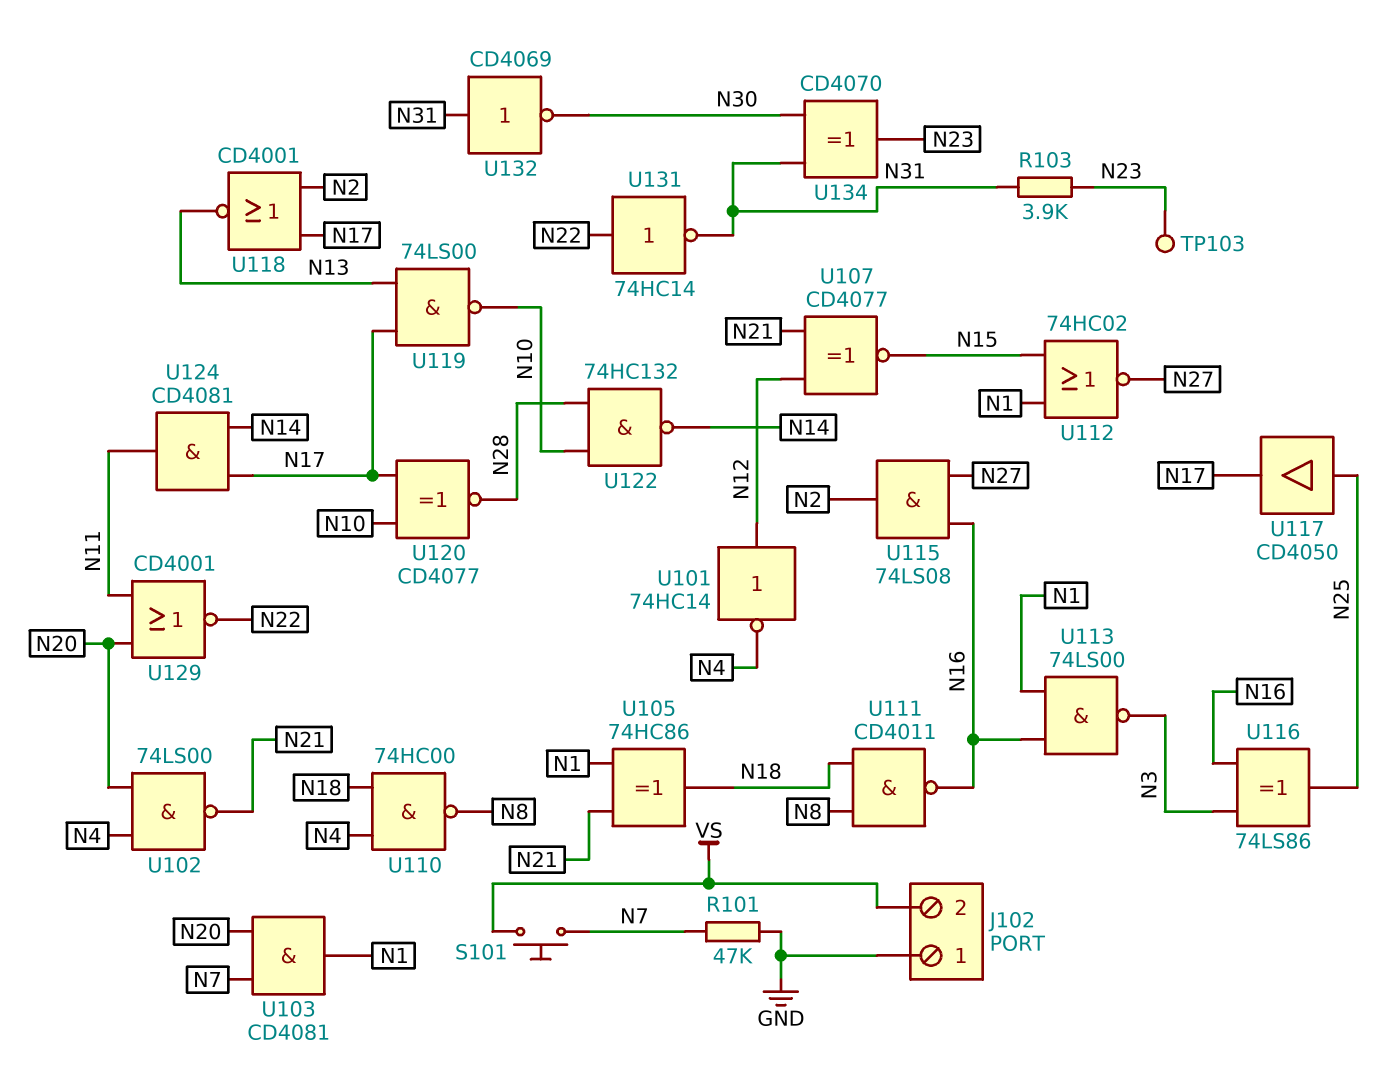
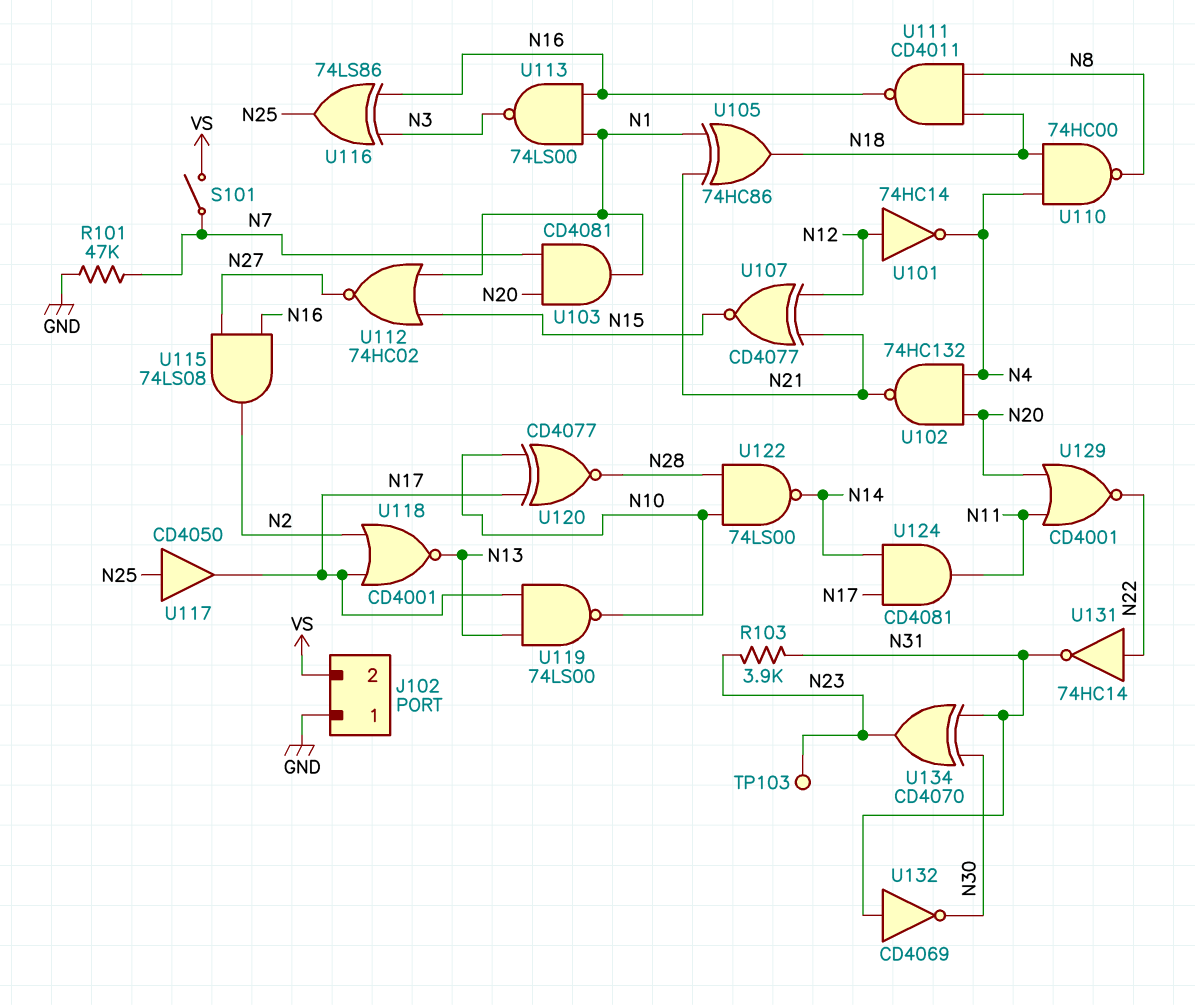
S101: button (N7, VS) -> switch (N7, VS)
U102: NAND 74LS00 (in N4, in N20, out N21) -> NAND 74HC132 (in N4, in N20, out N21)
U122: NAND 74HC132 (in N10, in N28, out N14) -> NAND 74LS00 (in N10, in N28, out N14)

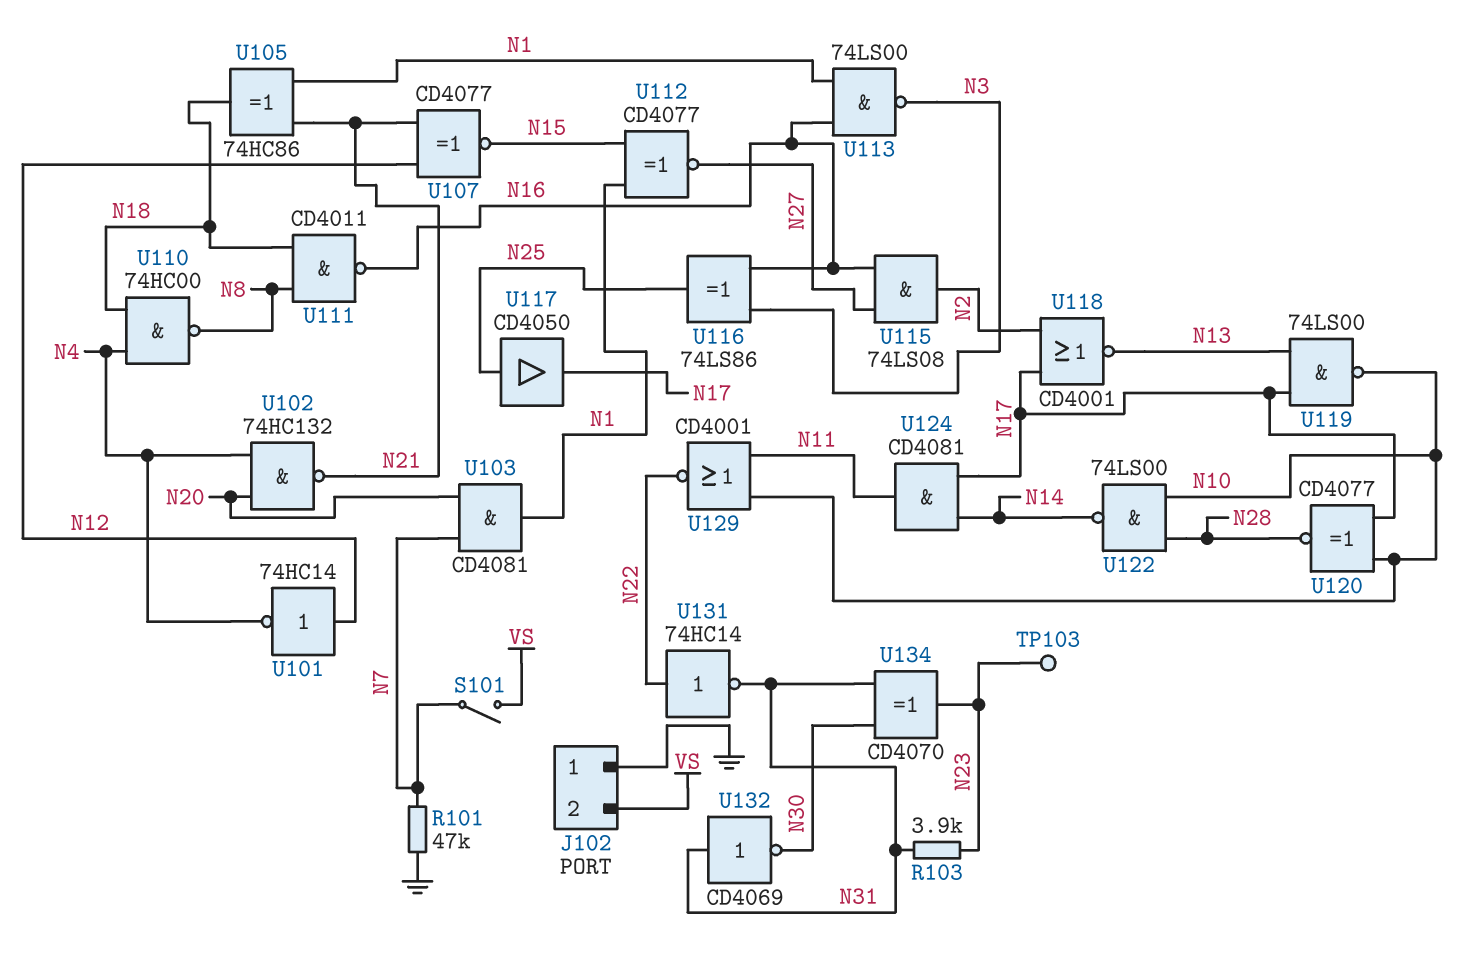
U112: NOR 74HC02 (in N1, in N15, out N27) -> XNOR CD4077 (in N1, in N15, out N27)
U129: NOR CD4001 (in N11, in N20, out N22) -> NOR CD4001 (in N10, in N11, out N22)

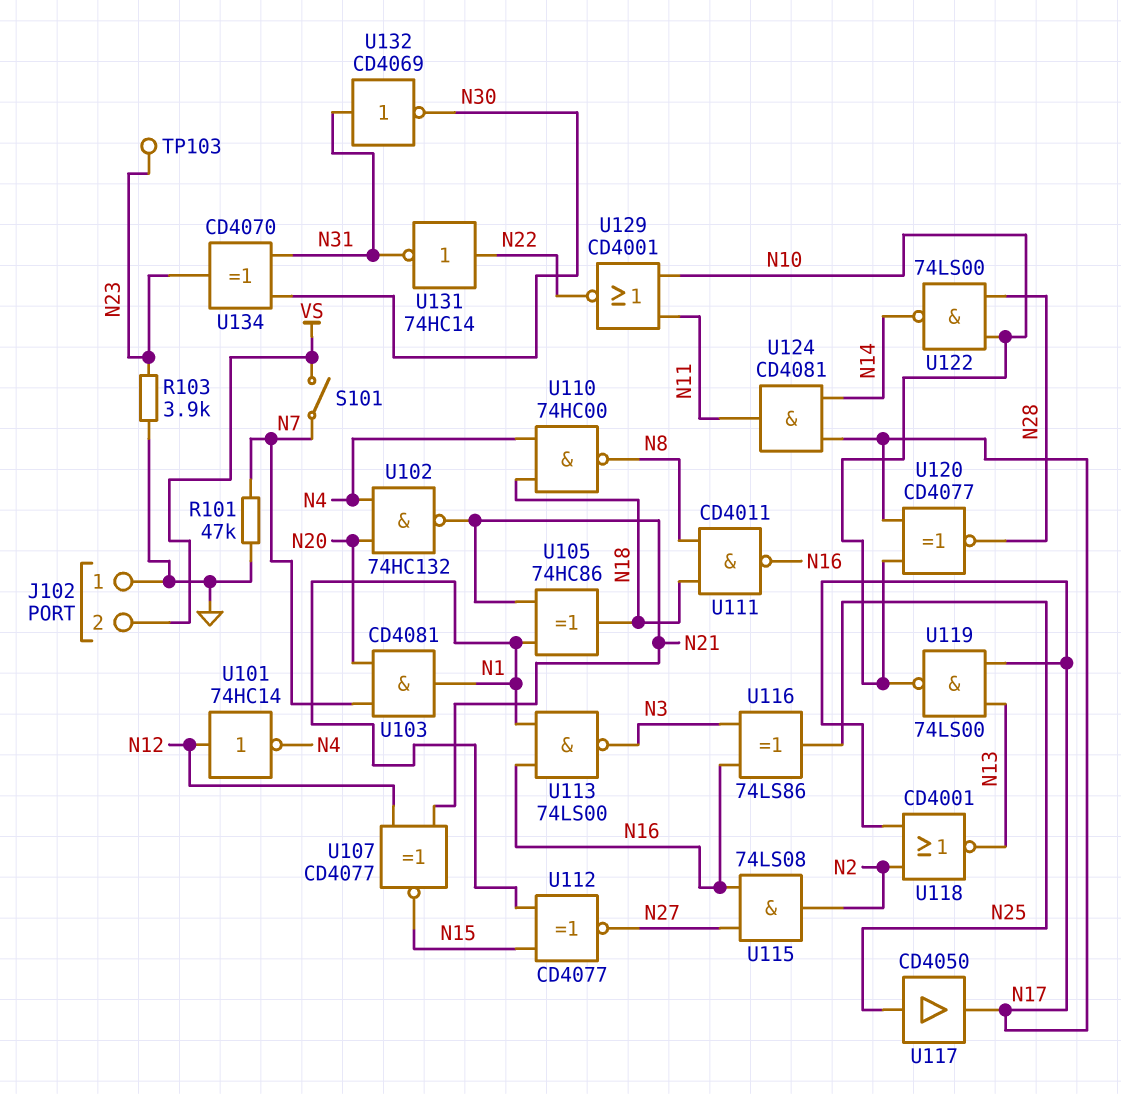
R103: 3.9k (N23, N31) -> 3.9k (GND, N23)

